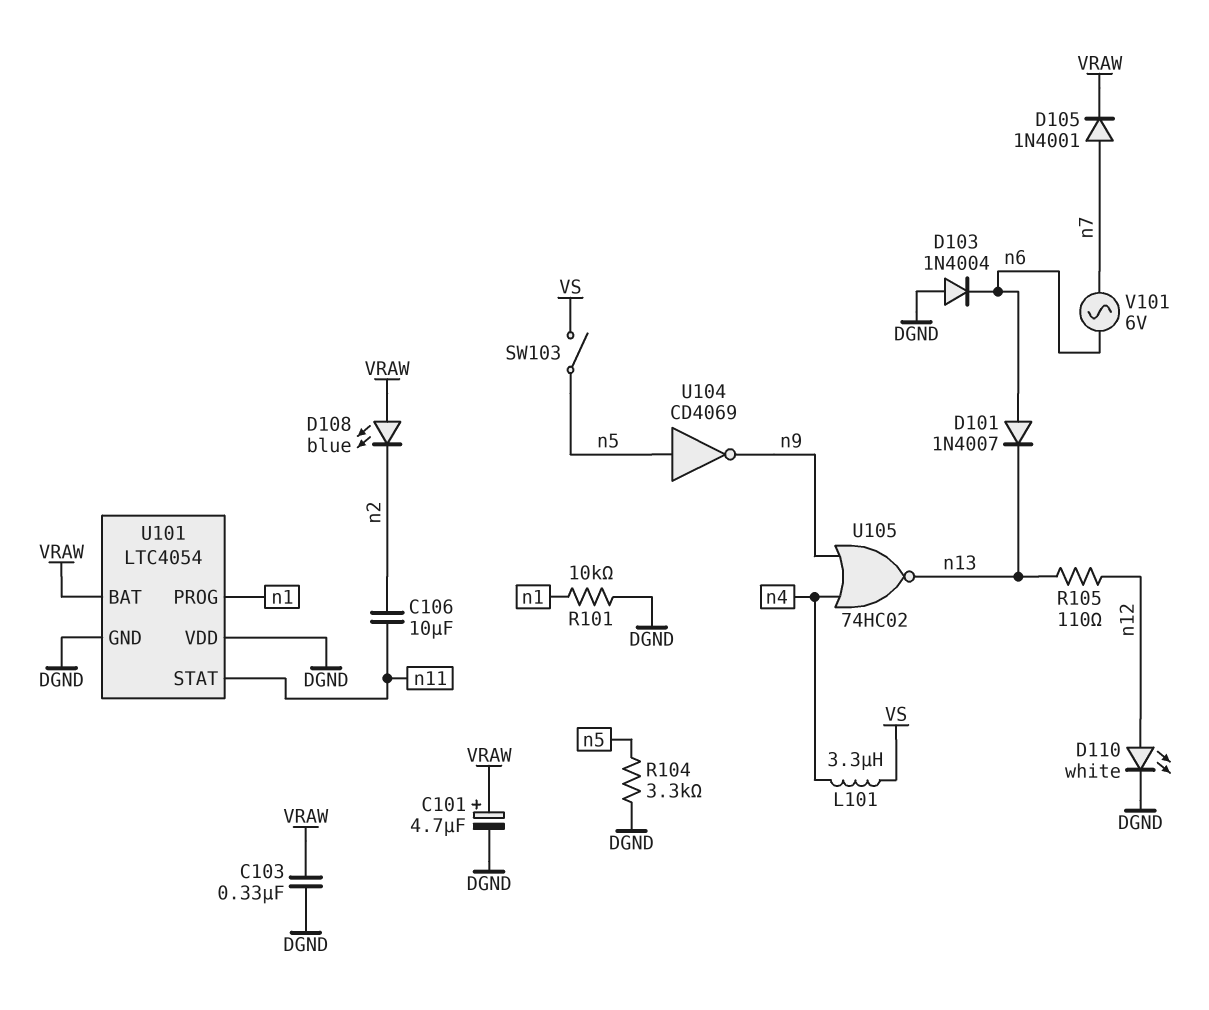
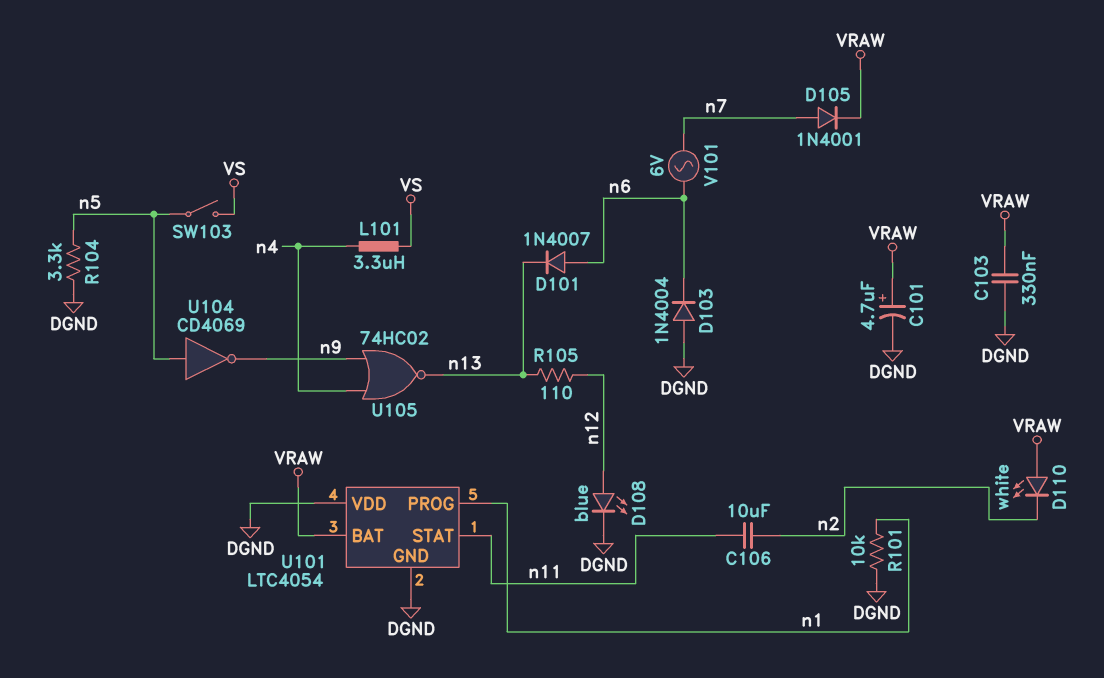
D108: LED blue (A VRAW, K n2) -> LED blue (A n12, K DGND)
D110: LED white (A n12, K DGND) -> LED white (A VRAW, K n2)

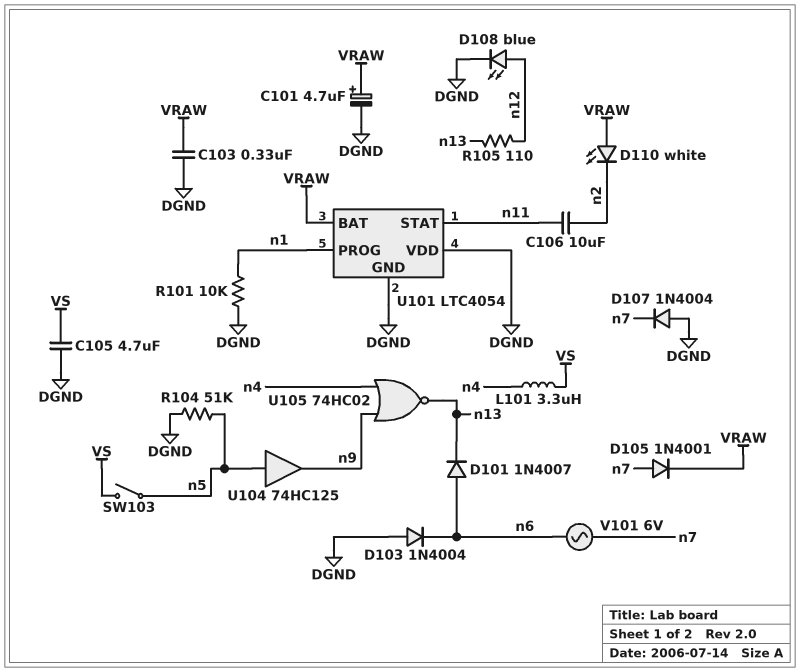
C105: none -> 4.7uF (DGND, VS)
D107: none -> diode 1N4004 (A DGND, K n7)
R104: 3.3k (DGND, n5) -> 51k (DGND, n5)
U104: NOT CD4069 (in n5, out n9) -> buffer 74HC125 (in n5, out n9)

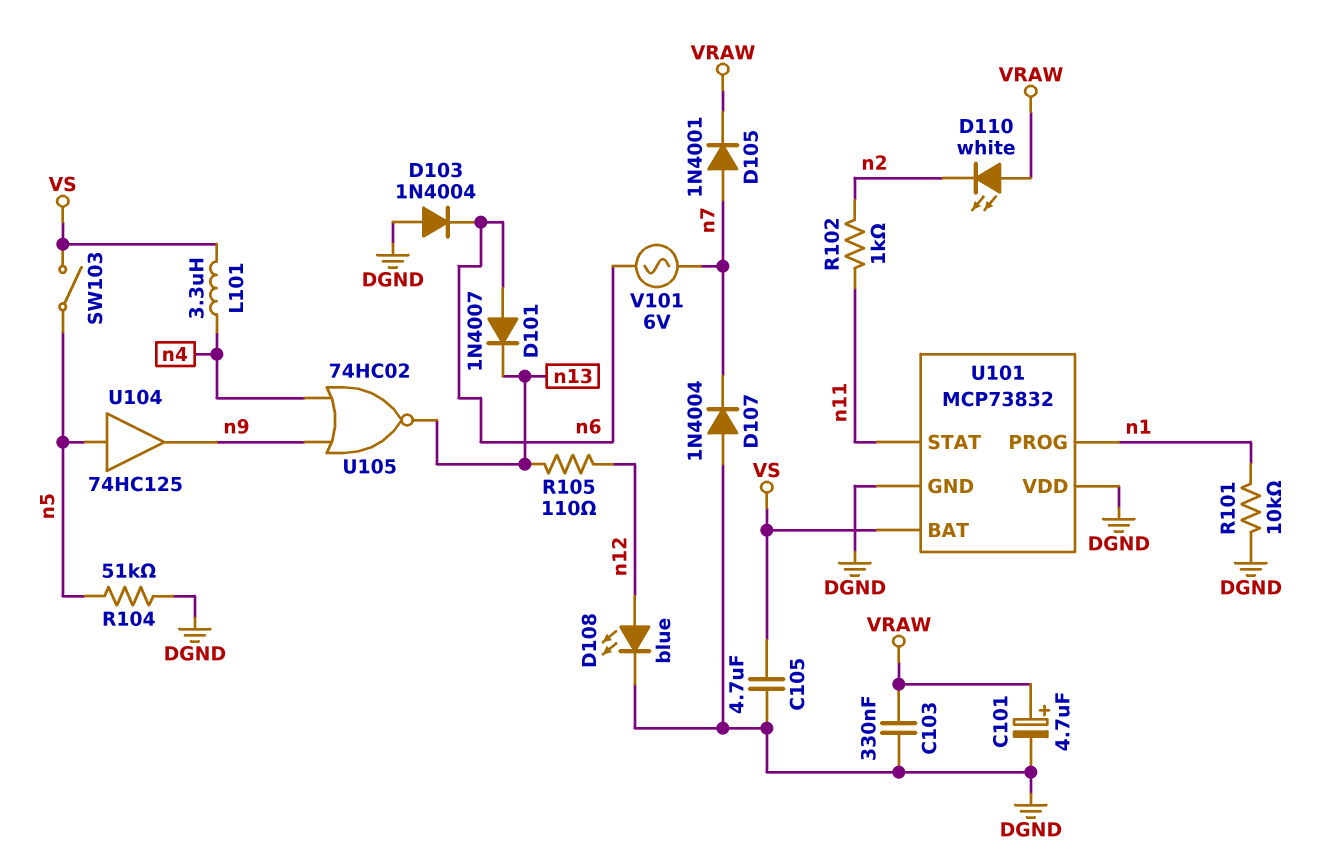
C106: 10uF (n2, n11) -> none
R102: none -> 1k (n2, n11)
U101: LTC4054 -> MCP73832
U101 pin BAT: VRAW -> VS

